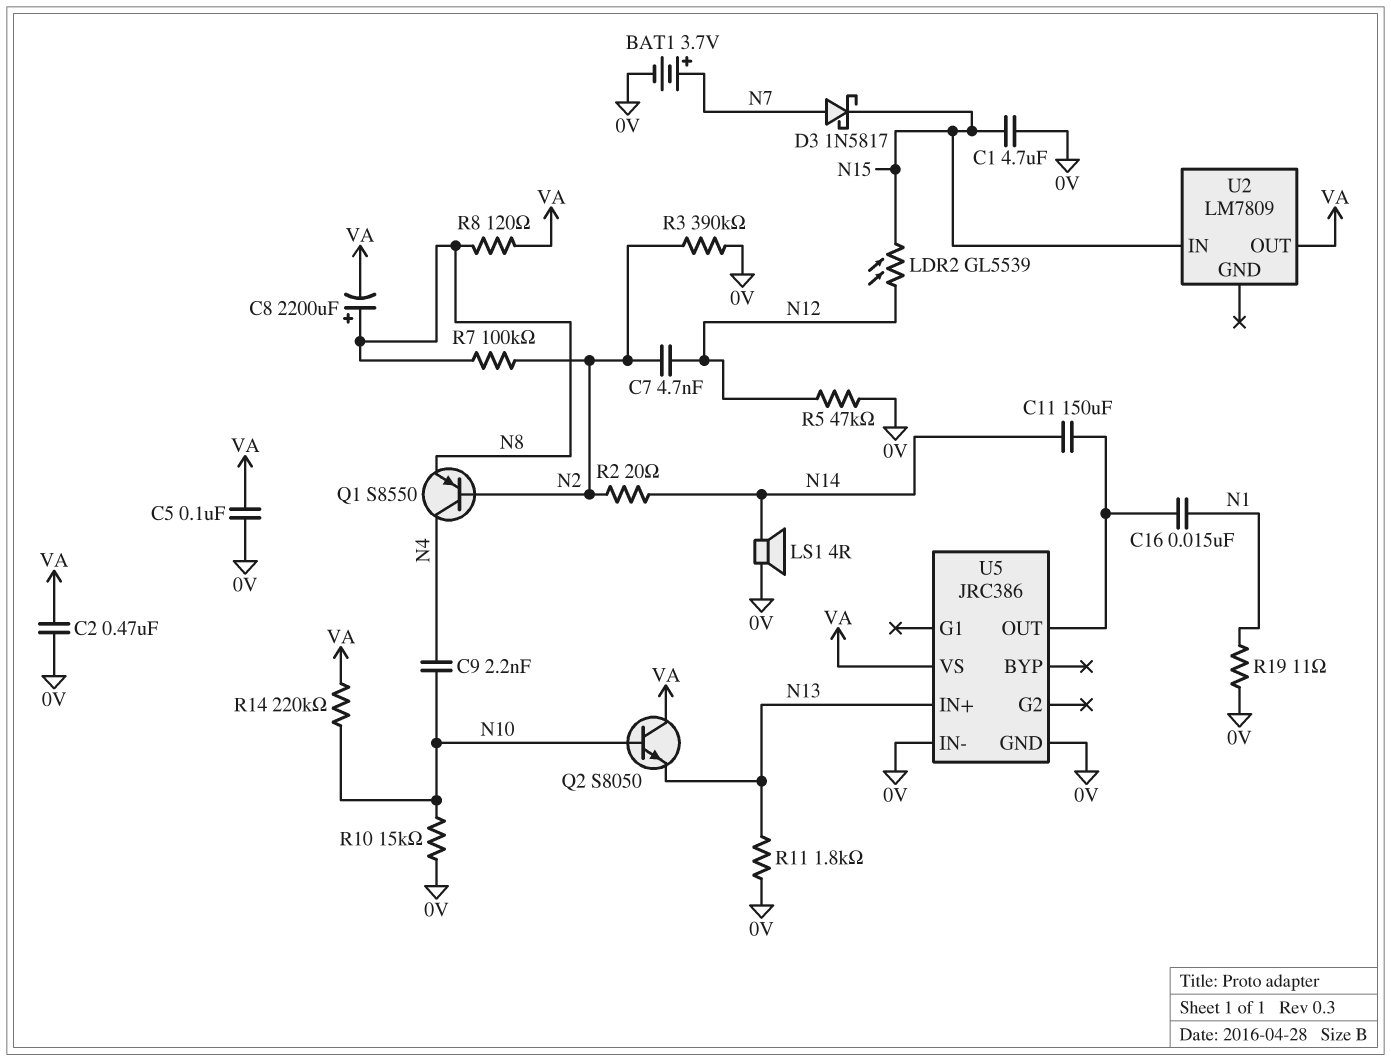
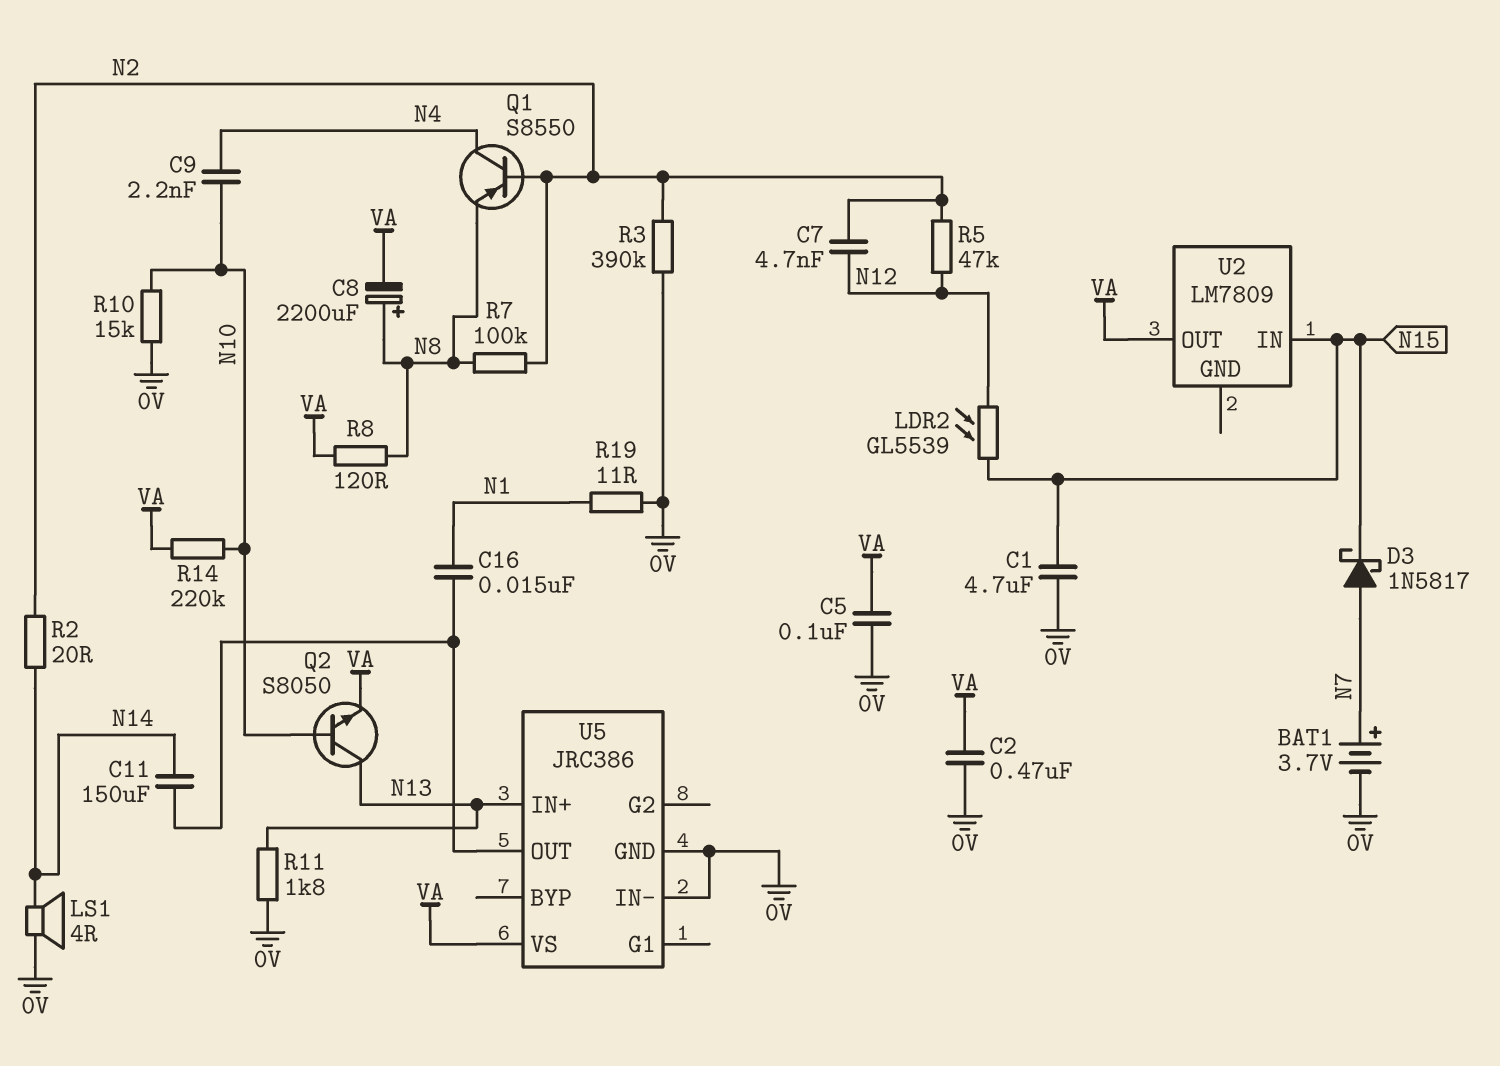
Q2: NPN S8050 (B N10, C VA, E N13) -> NPN S8050 (B N10, C N13, E VA)
R5: 47k (0V, N12) -> 47k (N2, N12)

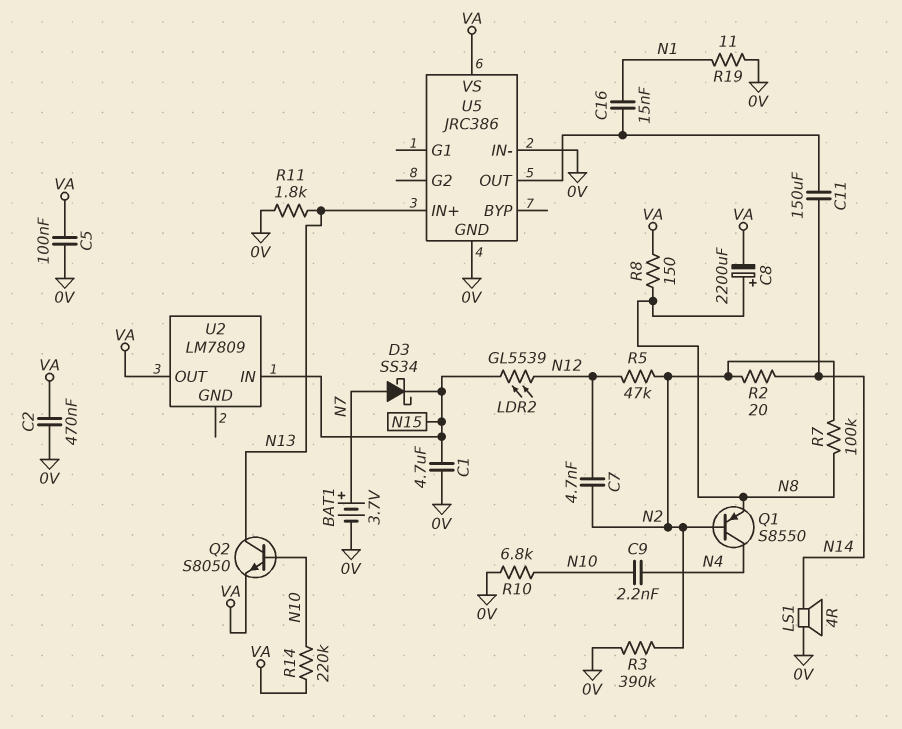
D3: schottky 1N5817 (A N7, K N15) -> schottky SS34 (A N7, K N15)
R8: 120 (N8, VA) -> 150 (N8, VA)
R10: 15k (0V, N10) -> 6.8k (0V, N10)

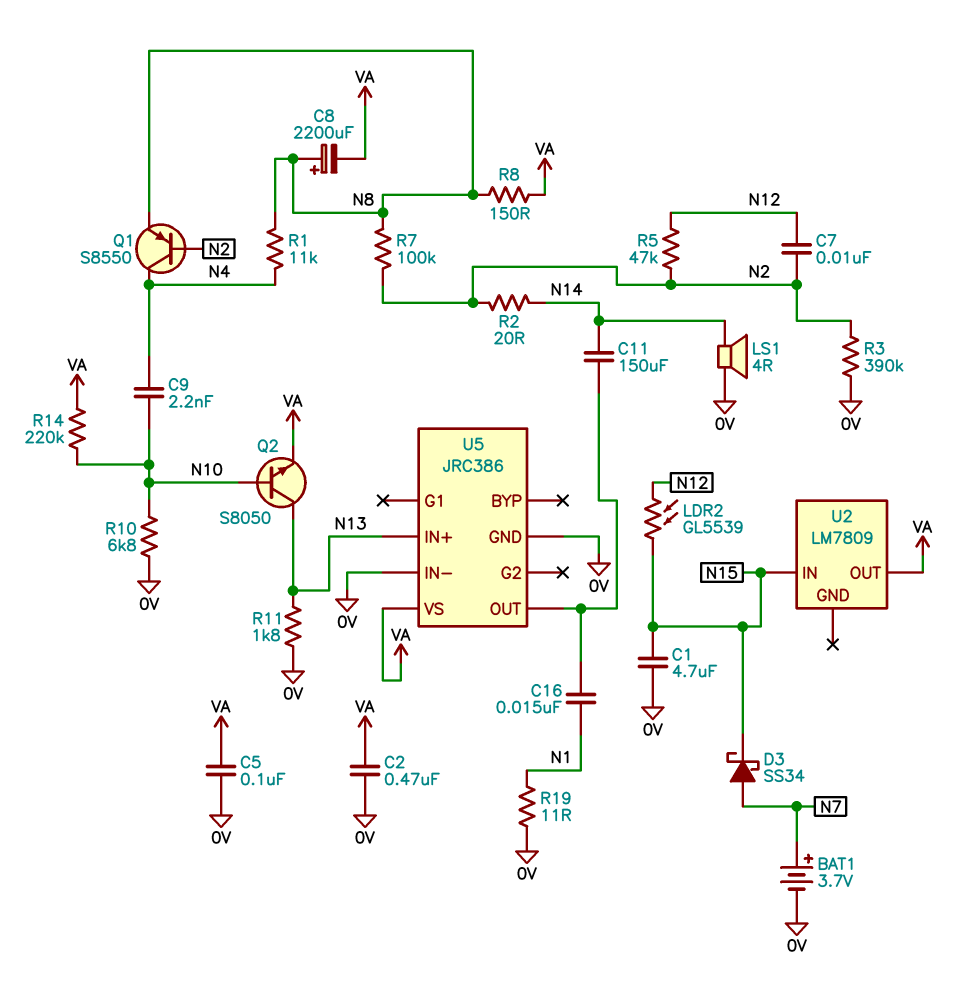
C7: 4.7nF (N2, N12) -> 10nF (N2, N12)
R1: none -> 11k (N4, N8)

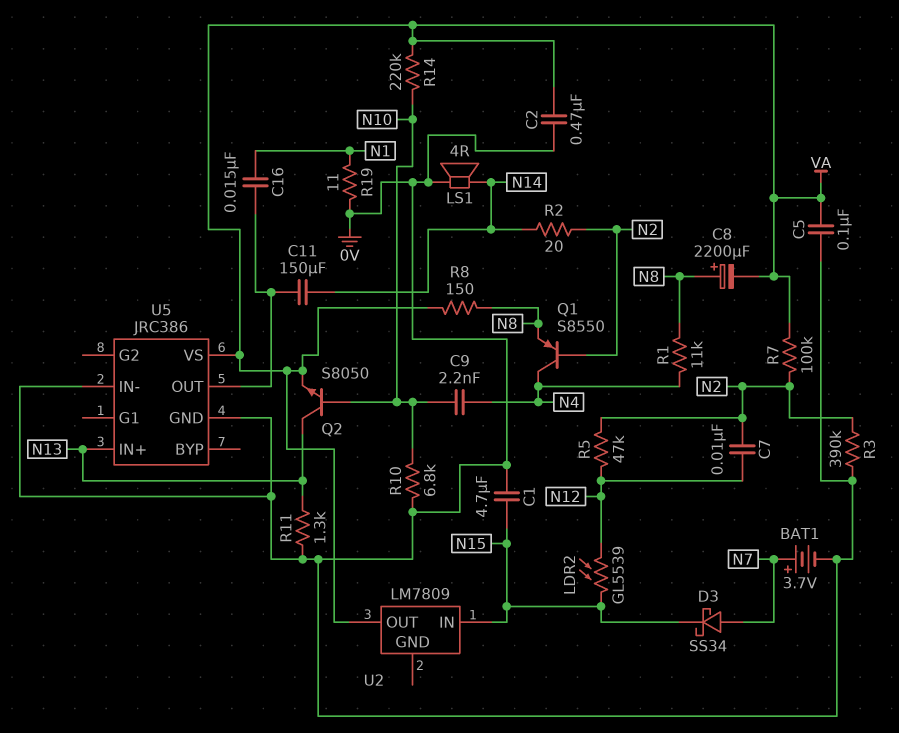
R7: 100k (N2, N8) -> 100k (N2, VA)
R11: 1.8k (0V, N13) -> 1.3k (0V, N13)

